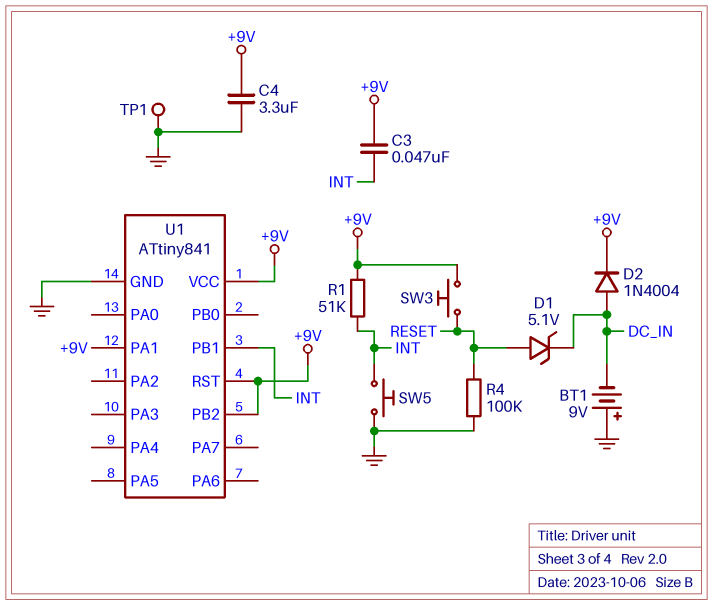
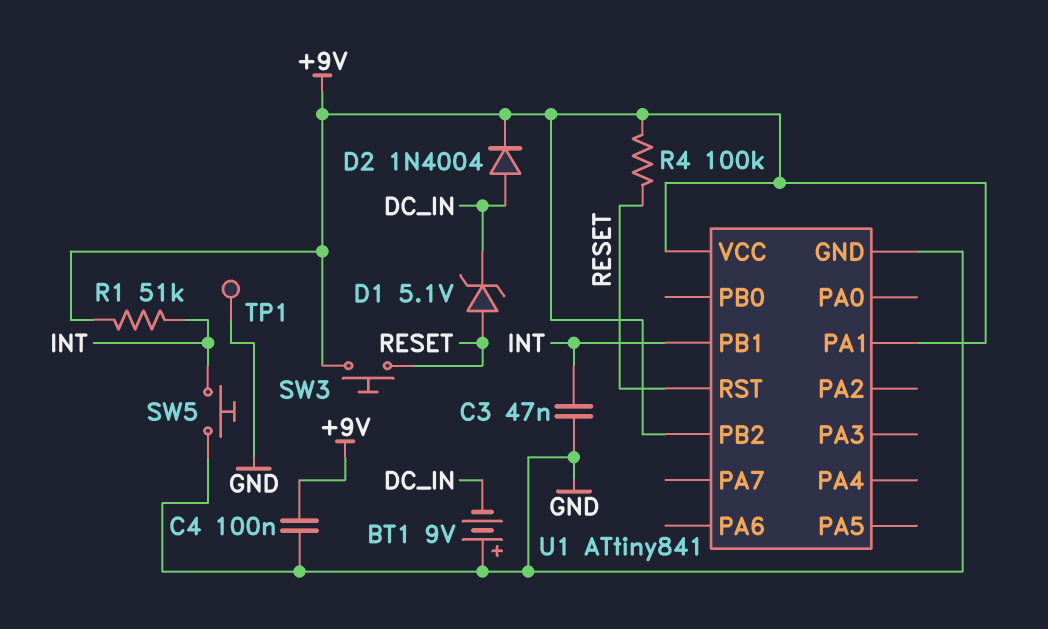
C3: 47nF (+9V, INT) -> 47nF (GND, INT)
C4: 3.3uF (+9V, GND) -> 100nF (+9V, GND)
R4: 100k (GND, RESET) -> 100k (+9V, RESET)
U1 pin RST: +9V -> RESET

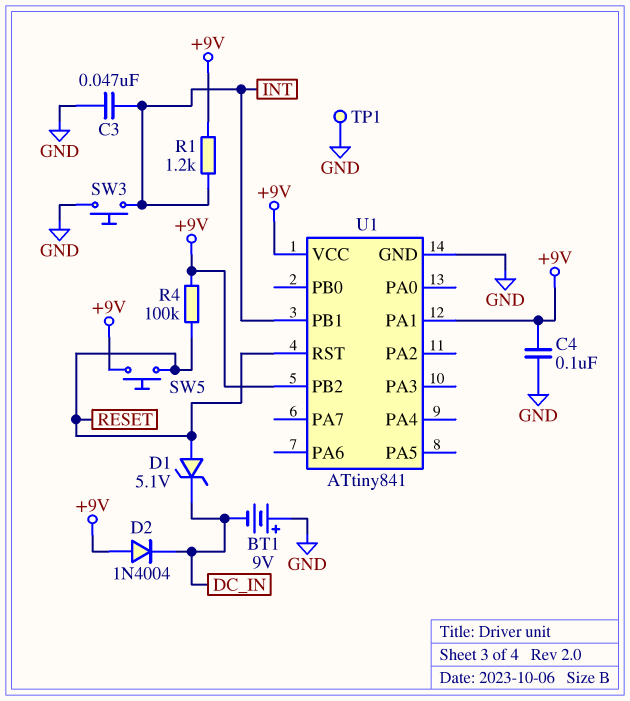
D2: diode 1N4004 (A DC_IN, K +9V) -> diode 1N4004 (A +9V, K DC_IN)
R1: 51k (+9V, INT) -> 1.2k (+9V, INT)
SW3: button (+9V, RESET) -> button (GND, INT)
SW5: button (GND, INT) -> button (+9V, RESET)

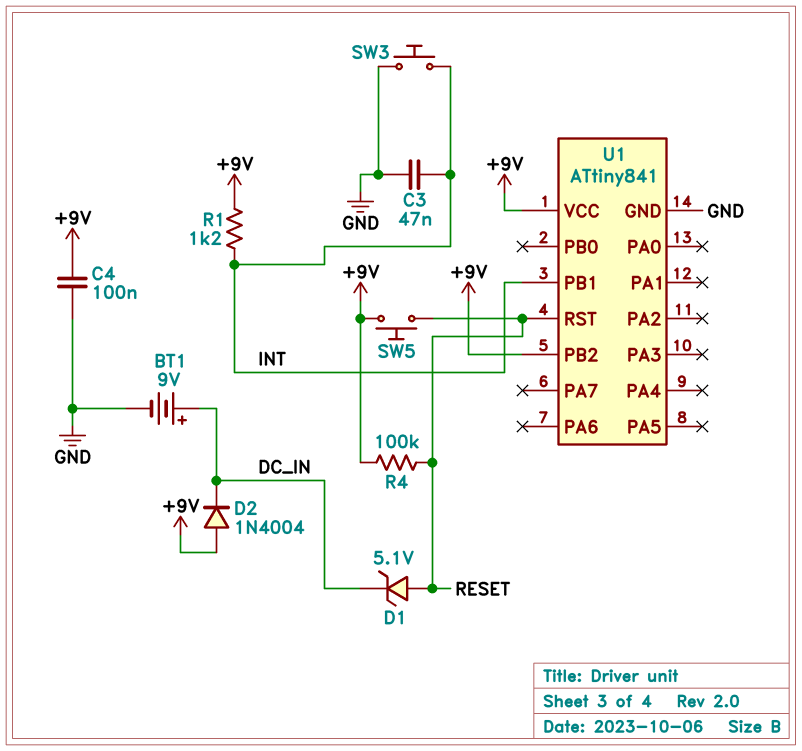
BT1: 9V (plus GND, minus DC_IN) -> 9V (plus DC_IN, minus GND)
TP1: test point (GND) -> none
U1 pin PA1: +9V -> none

